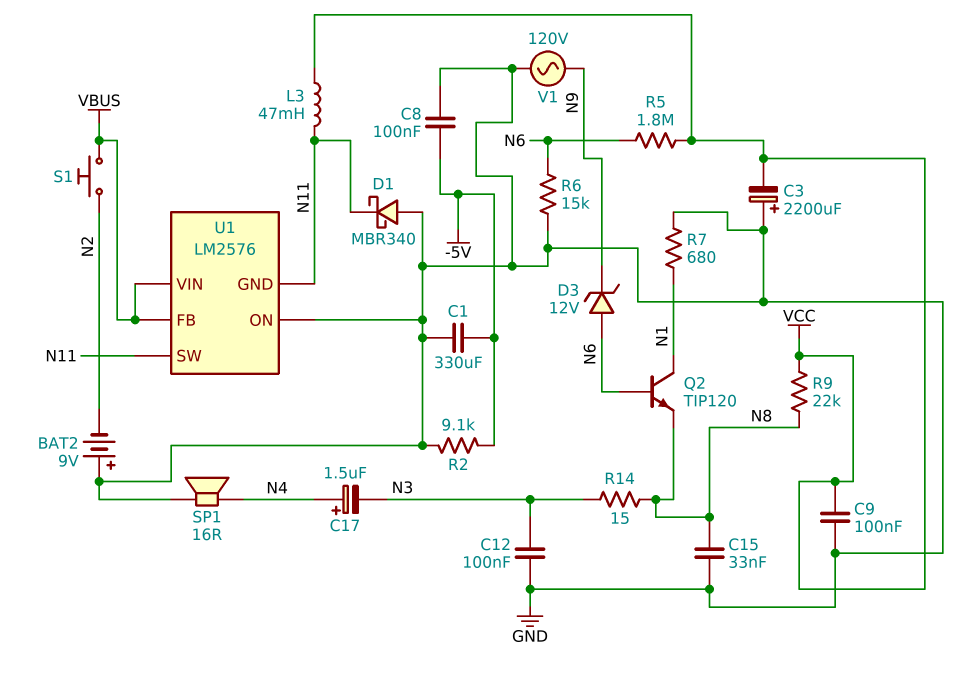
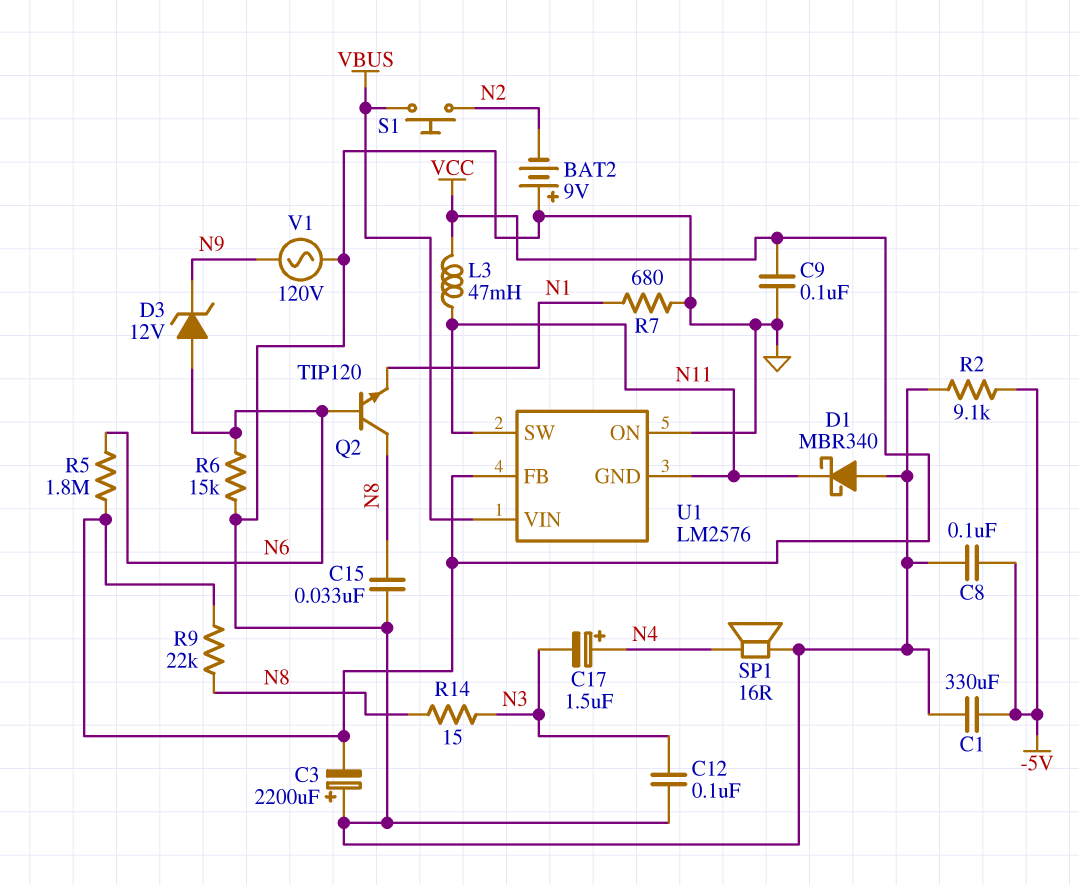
Q2: NPN TIP120 (B N6, C N1, E N8) -> NPN TIP120 (B N6, C N8, E N1)
U1 pin FB: VBUS -> VCC

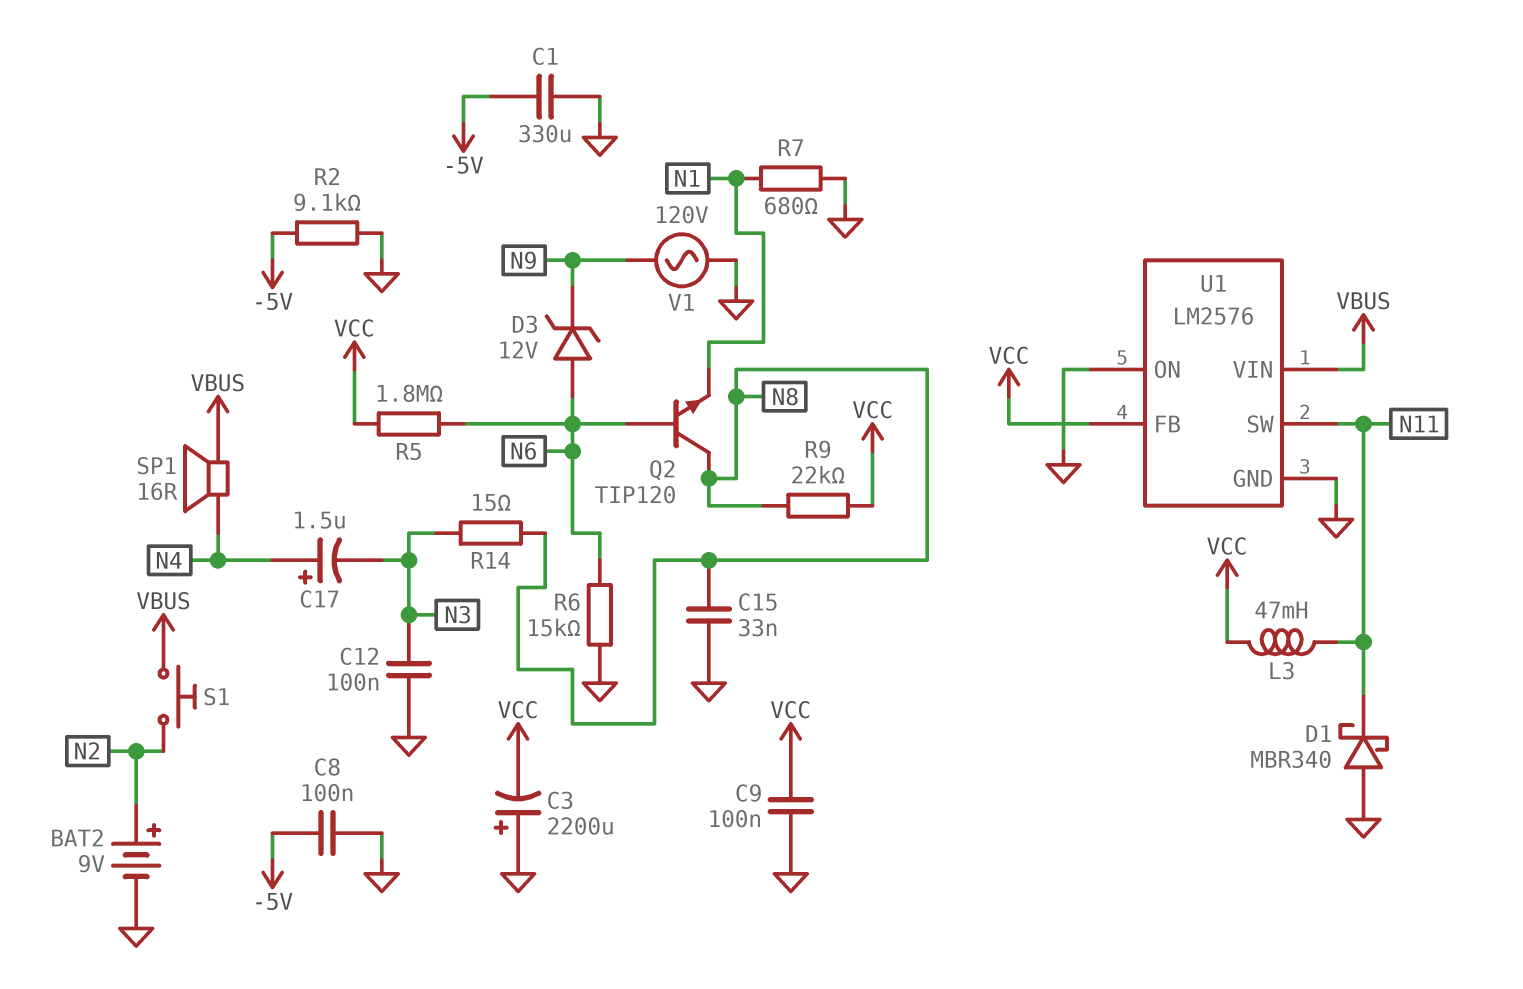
BAT2: 9V (plus GND, minus N2) -> 9V (plus N2, minus GND)
SP1: speaker 16R (GND, N4) -> speaker 16R (N4, VBUS)
U1 pin GND: N11 -> GND

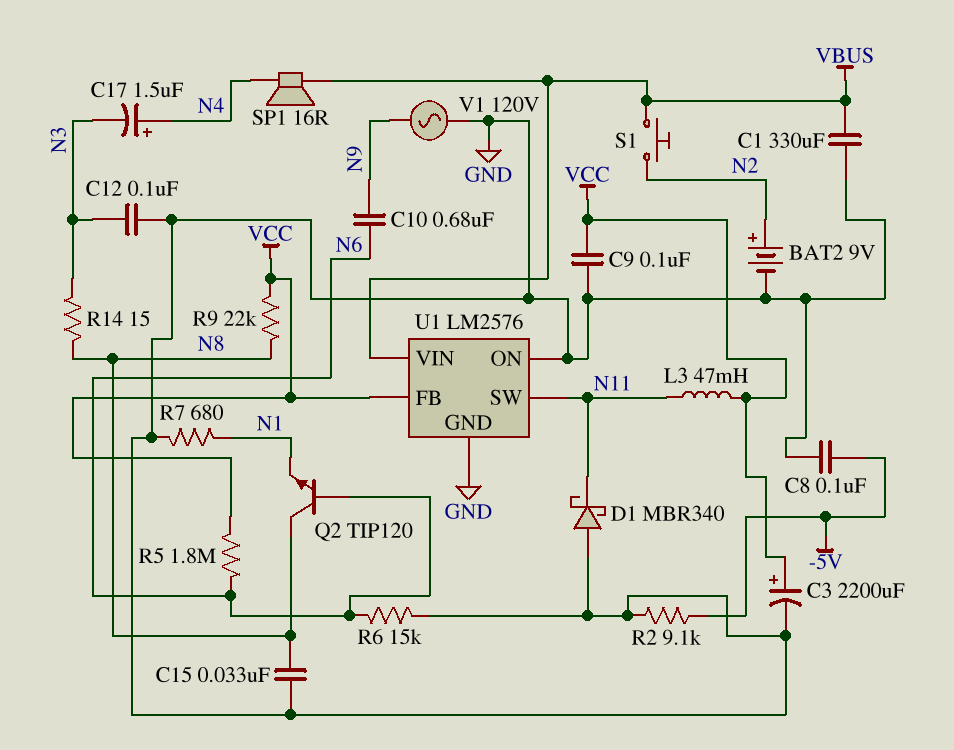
C1: 330uF (-5V, GND) -> 330uF (GND, VBUS)
C3: 2200uF (plus GND, minus VCC) -> 2200uF (plus VCC, minus GND)
C10: none -> 680nF (N6, N9)
D3: zener 12V (A N6, K N9) -> none

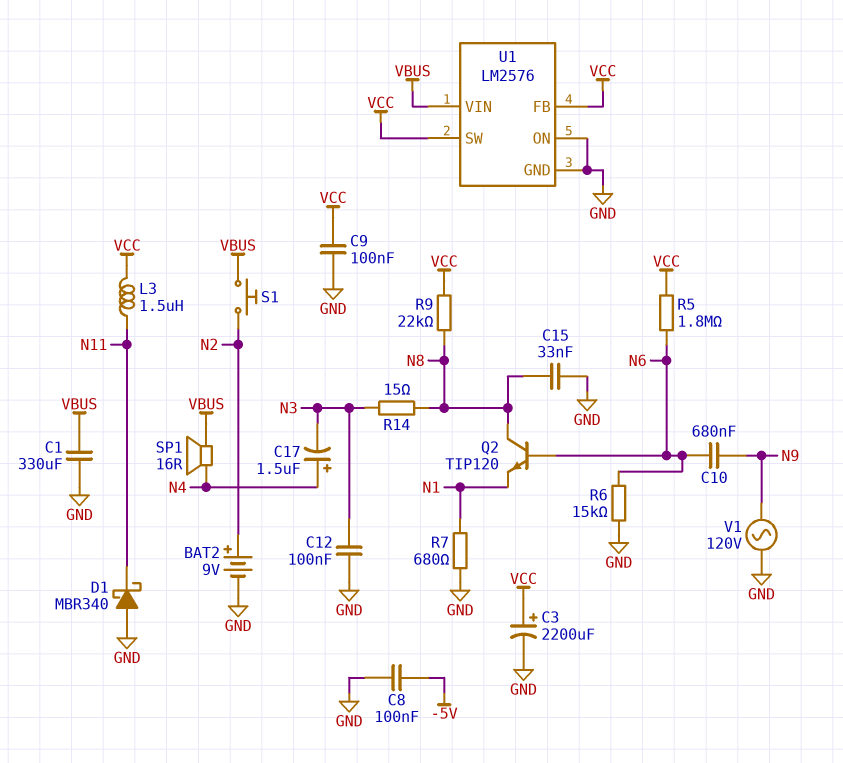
L3: 47mH (N11, VCC) -> 1.5uH (N11, VCC)
R2: 9.1k (-5V, GND) -> none
U1 pin SW: N11 -> VCC

